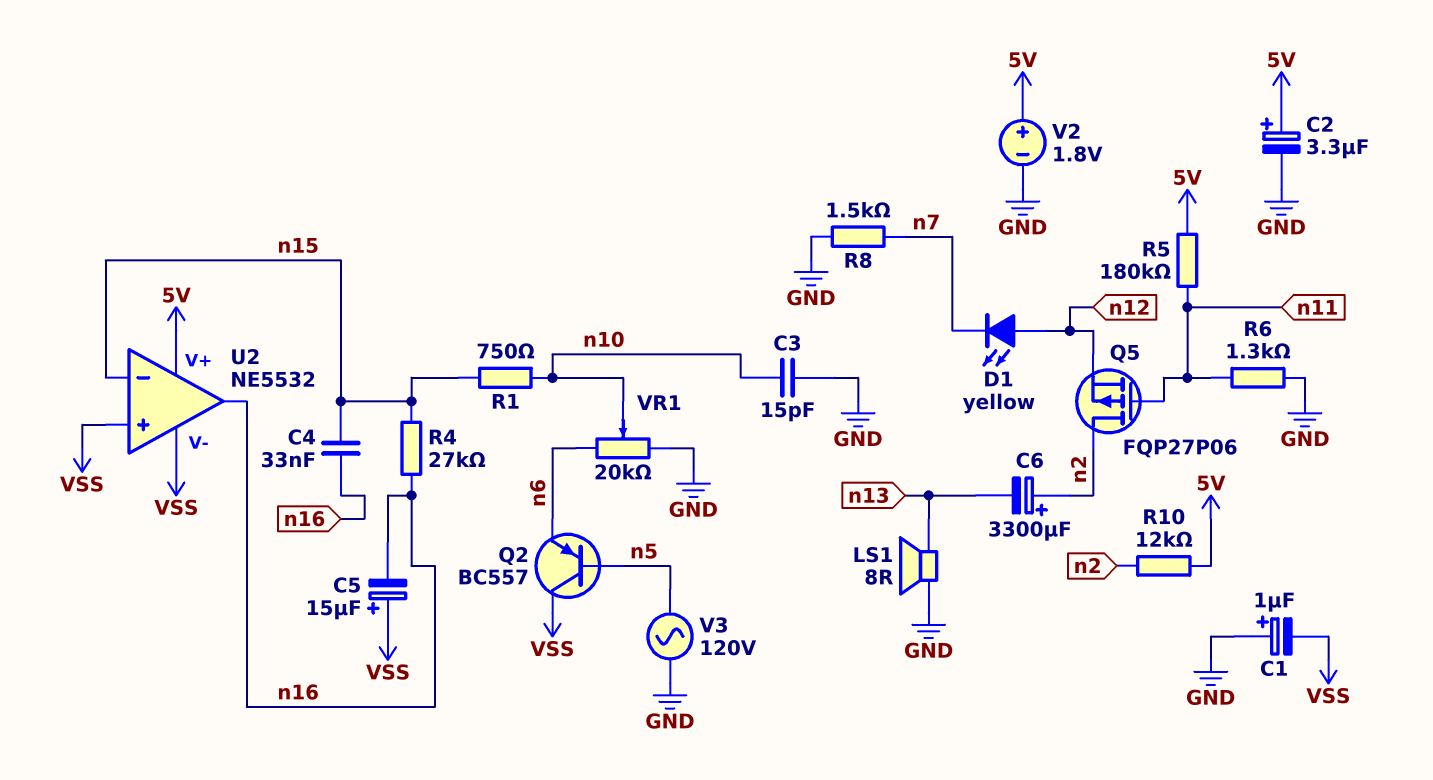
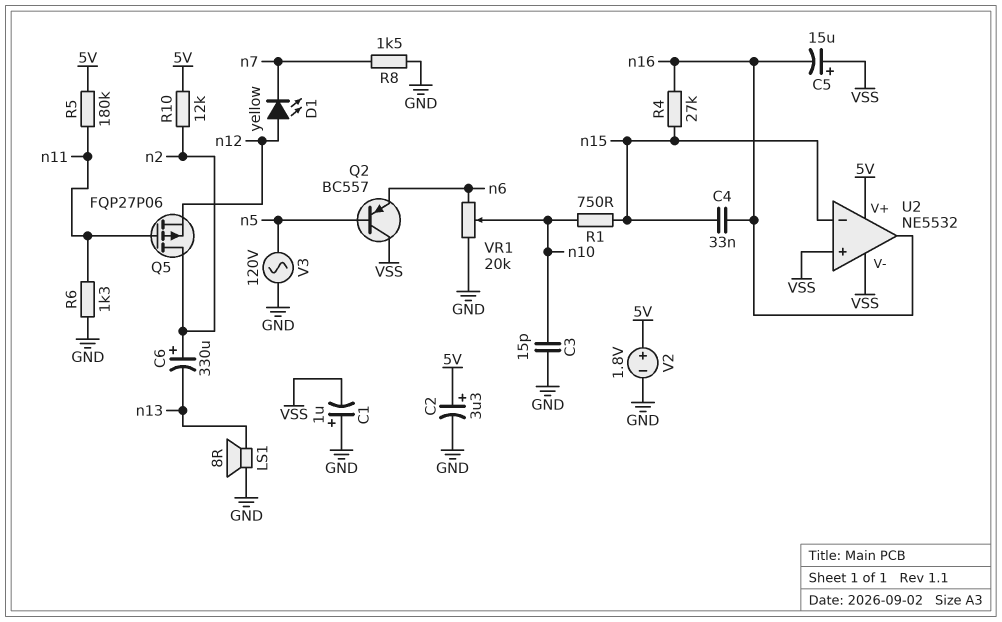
C6: 3300uF (plus n2, minus n13) -> 330uF (plus n2, minus n13)

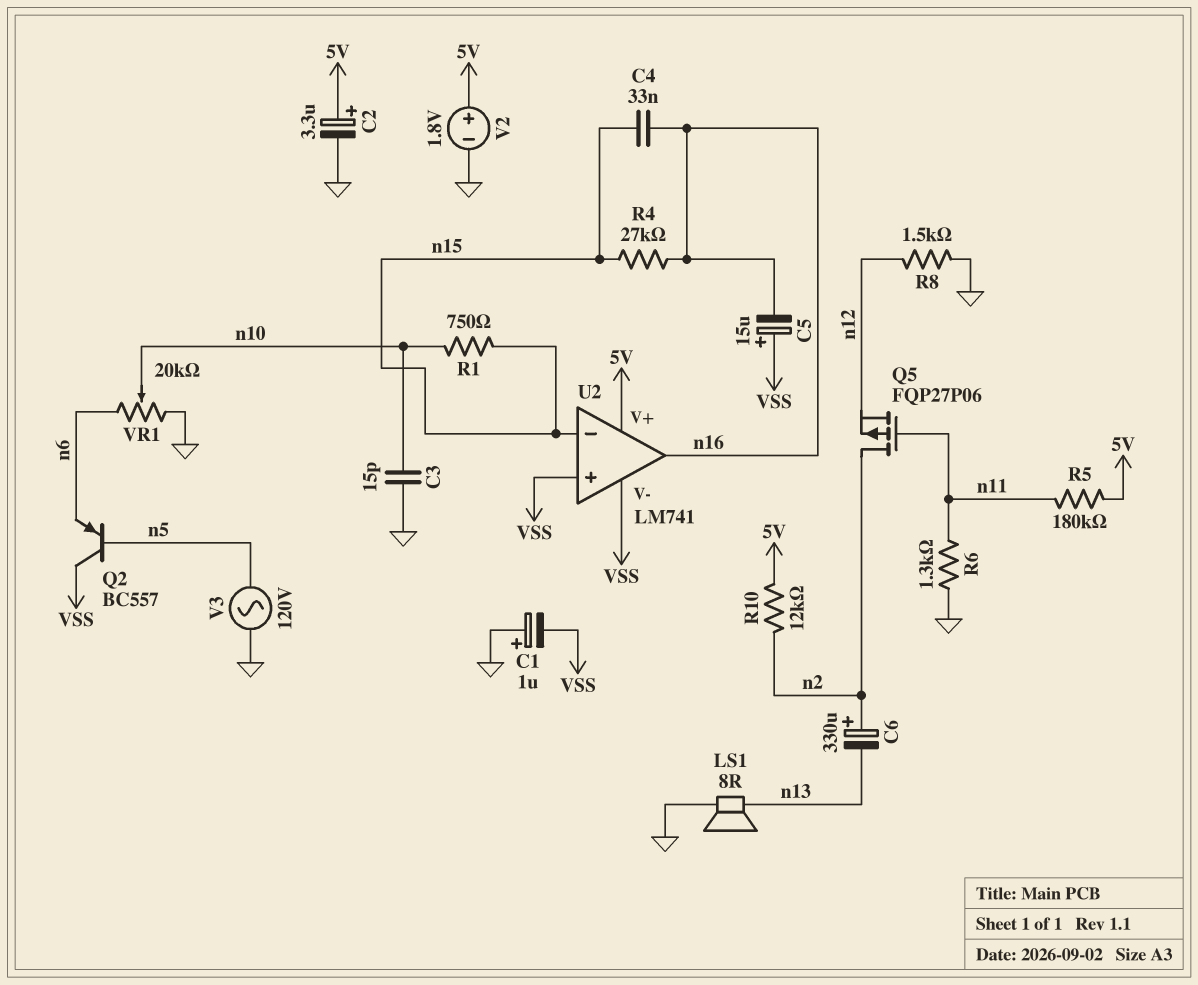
D1: LED yellow (A n12, K n7) -> none
R8: 1.5k (GND, n7) -> 1.5k (GND, n12)
U2: NE5532 -> LM741

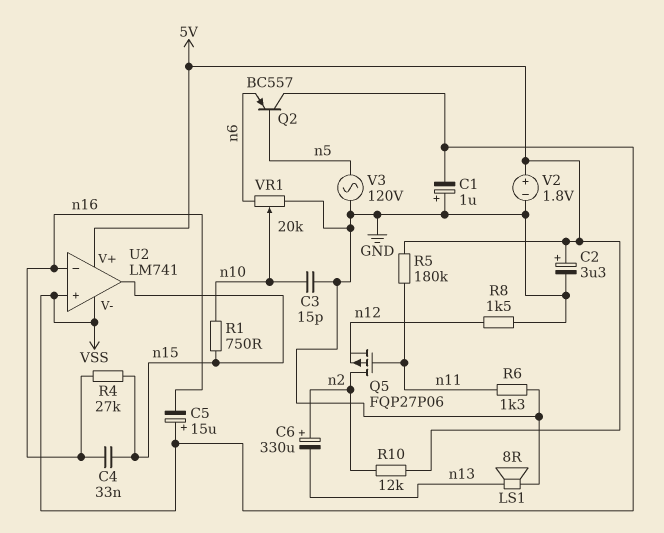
U2 pin in-: n15 -> n16
U2 pin out: n16 -> n15

